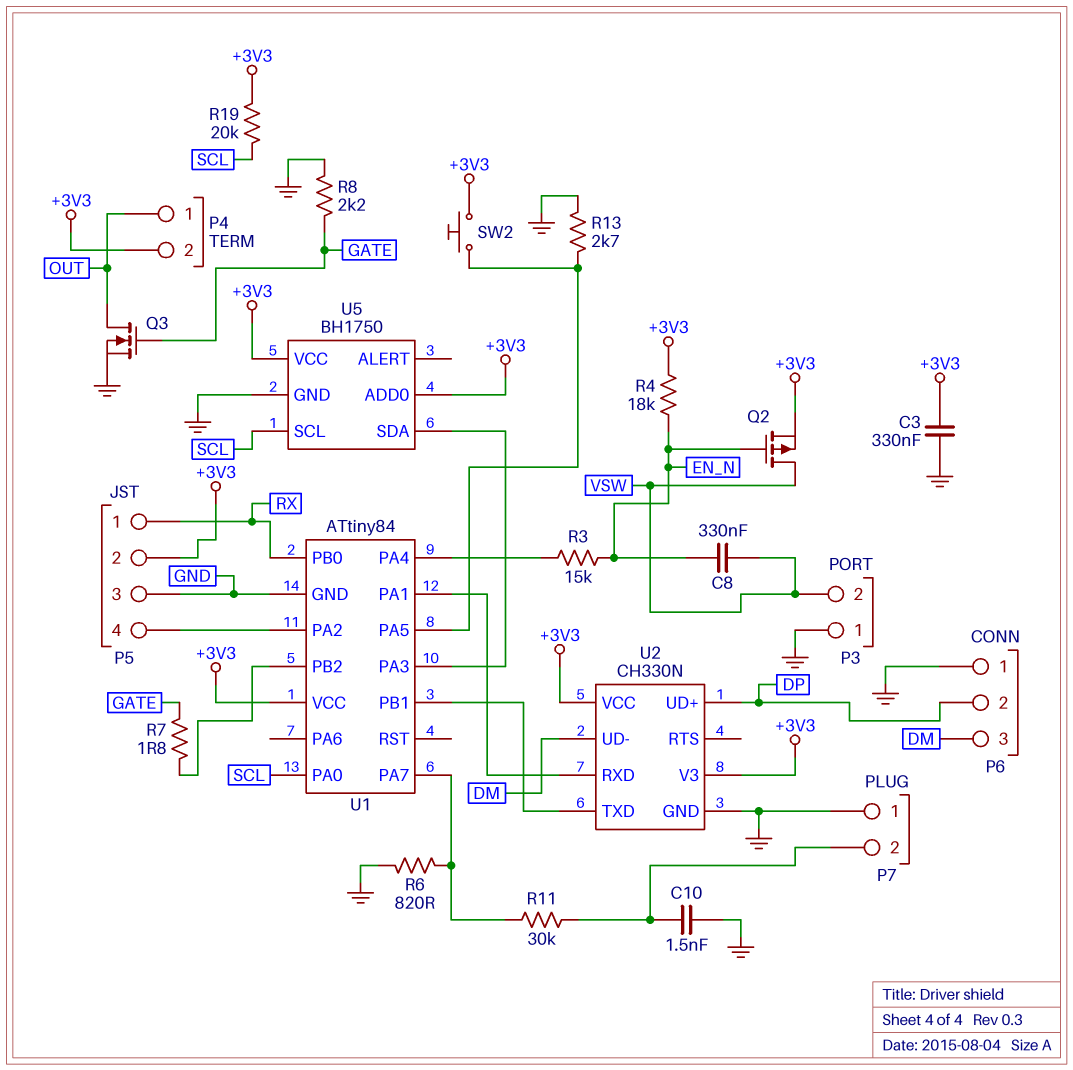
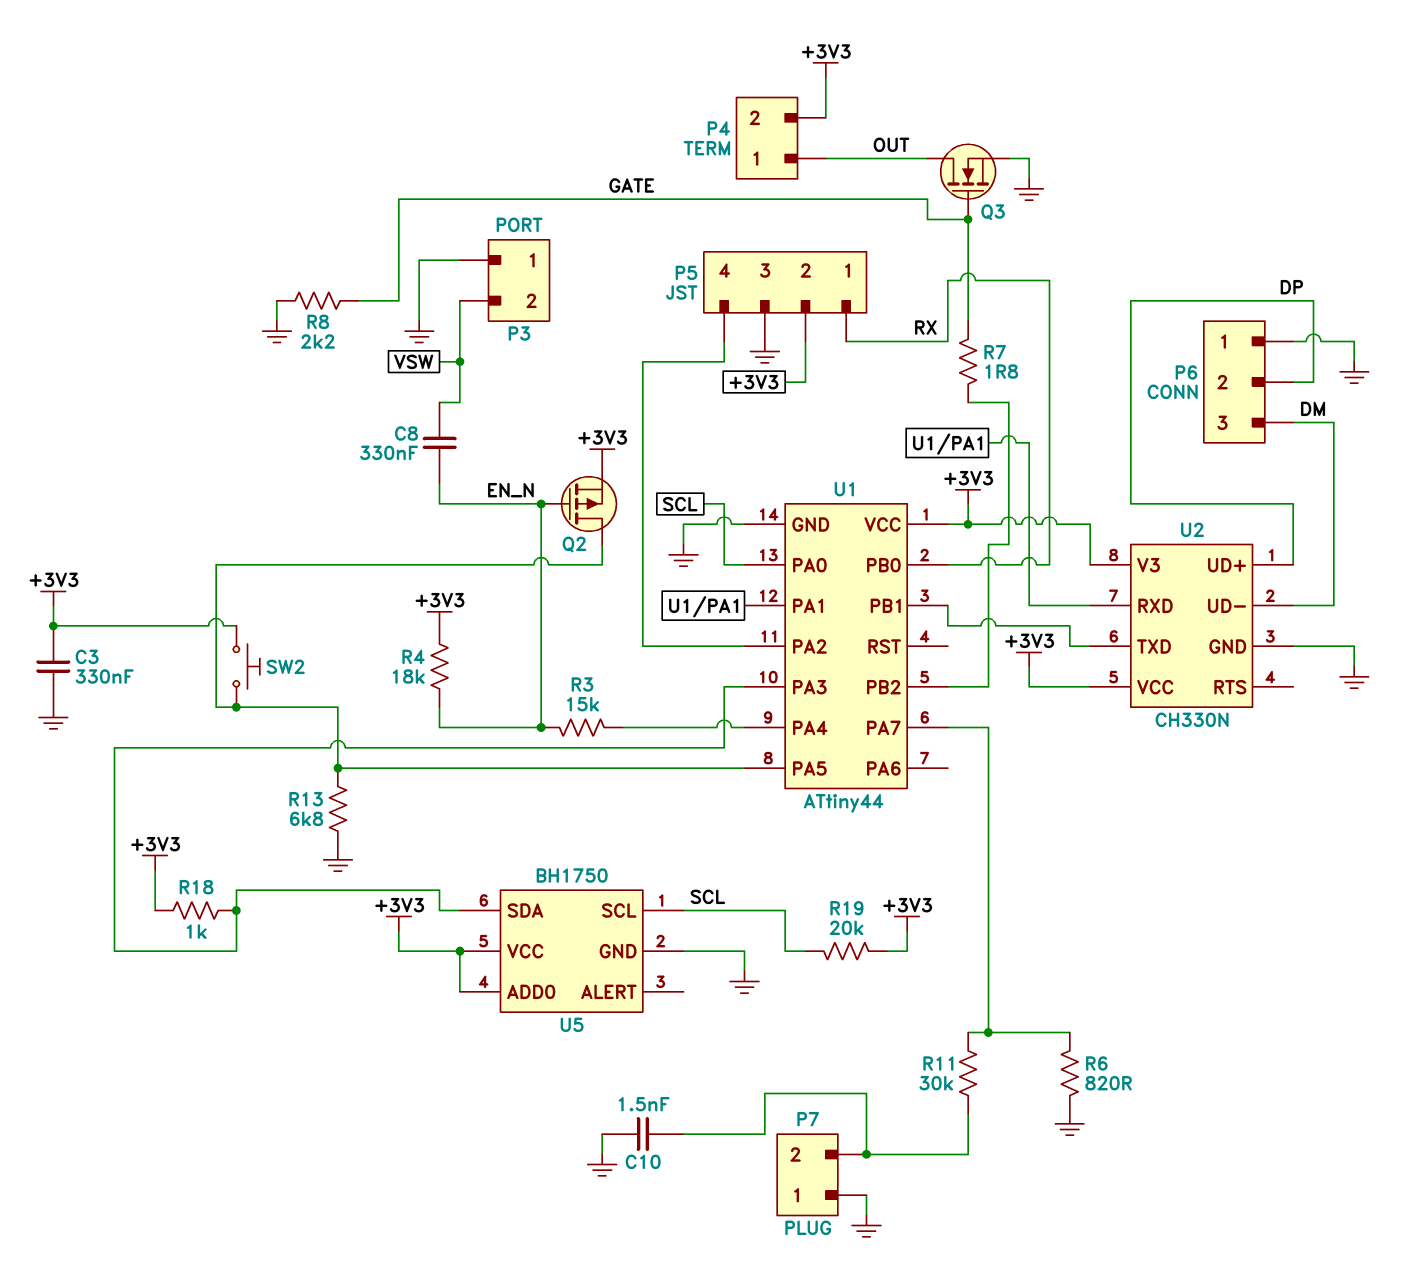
Q2: PMOS (G EN_N, D VSW, S +3V3) -> PMOS (G EN_N, D U1/PA5, S +3V3)
R13: 2.7k (GND, U1/PA5) -> 6.8k (GND, U1/PA5)
R18: none -> 1k (+3V3, U1/PA3)
U1: ATtiny84 -> ATtiny44

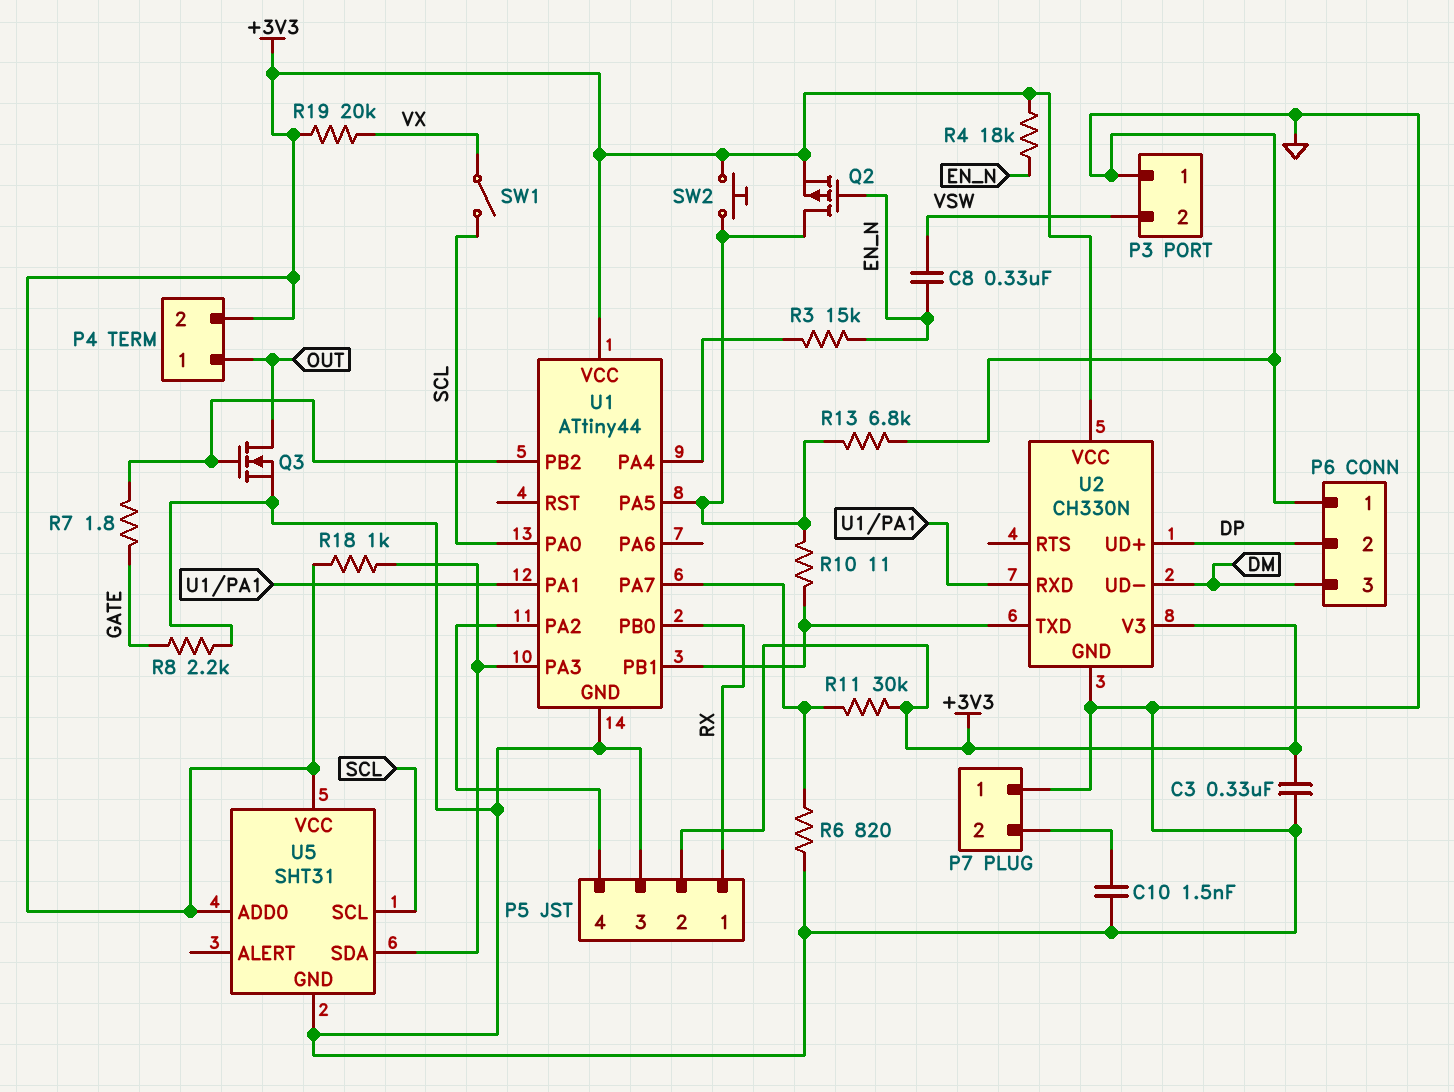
Q3: NMOS (G GATE, D OUT, S GND) -> NMOS (G U1/PB2, D OUT, S GND)
R10: none -> 11 (U1/PA5, U1/PB1)
R11: 30k (P7/2, U1/PA7) -> 30k (+3V3, U1/PA7)
R19: 20k (+3V3, SCL) -> 20k (+3V3, VX)
SW1: none -> switch (SCL, VX)
U5: BH1750 -> SHT31

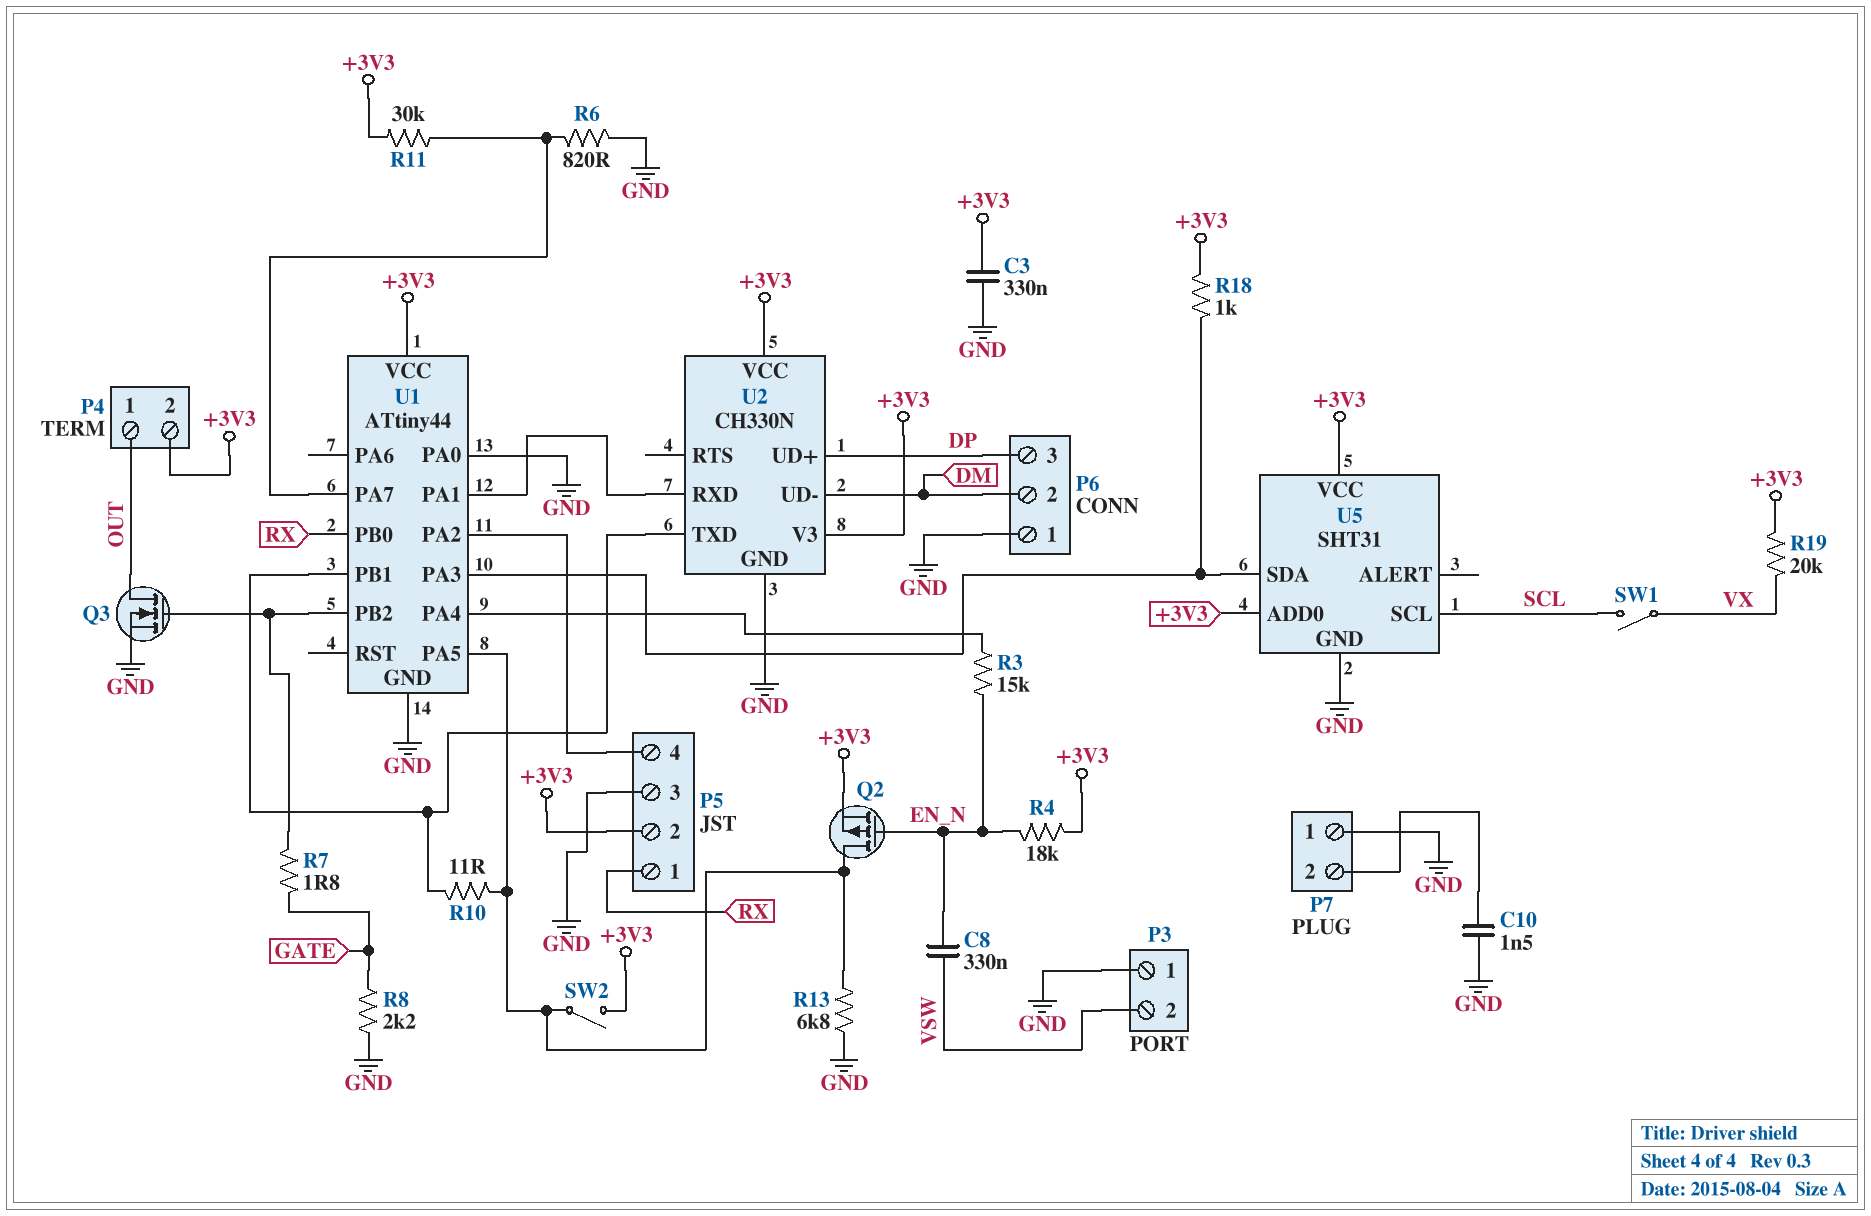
P6 pin 2: DP -> DM
P6 pin 3: DM -> DP
SW2: button (+3V3, U1/PA5) -> switch (+3V3, U1/PA5)
U1 pin PA0: SCL -> GND

